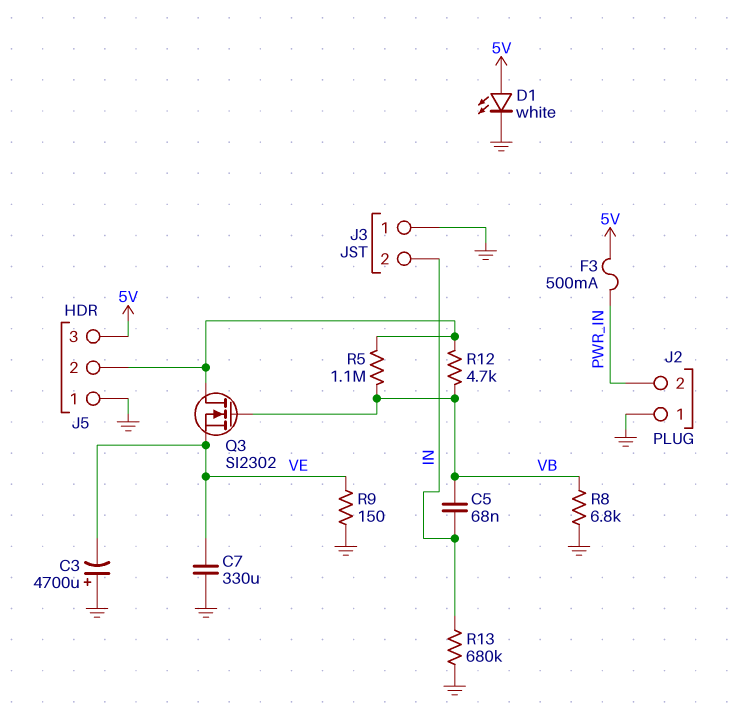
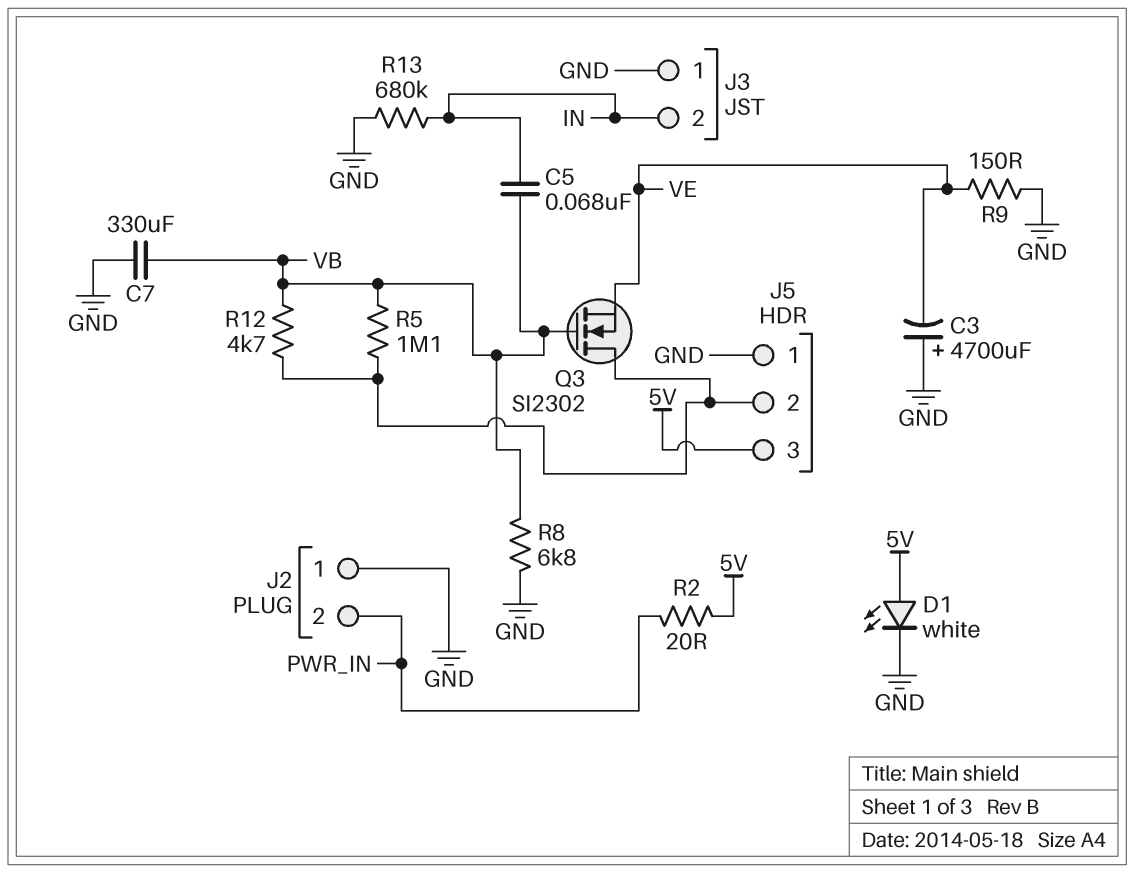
C7: 330uF (GND, VE) -> 330uF (GND, VB)
F3: 500mA (5V, PWR_IN) -> none
R2: none -> 20 (5V, PWR_IN)

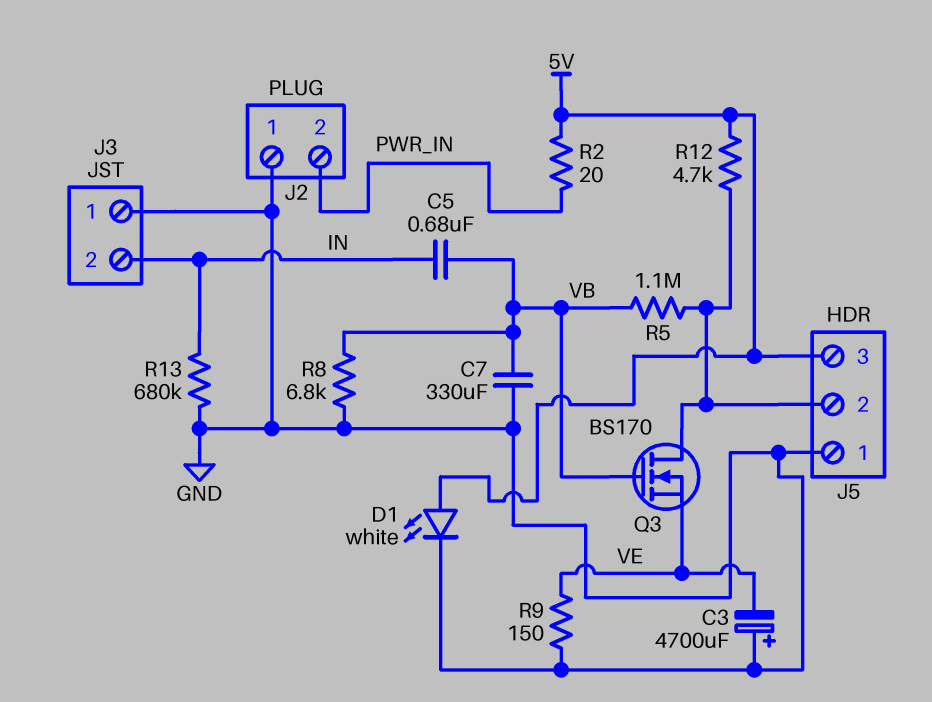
C5: 68nF (IN, VB) -> 680nF (IN, VB)
Q3: NMOS SI2302 (G VB, D J5/2, S VE) -> NMOS BS170 (G VB, D J5/2, S VE)
R12: 4.7k (J5/2, VB) -> 4.7k (5V, J5/2)

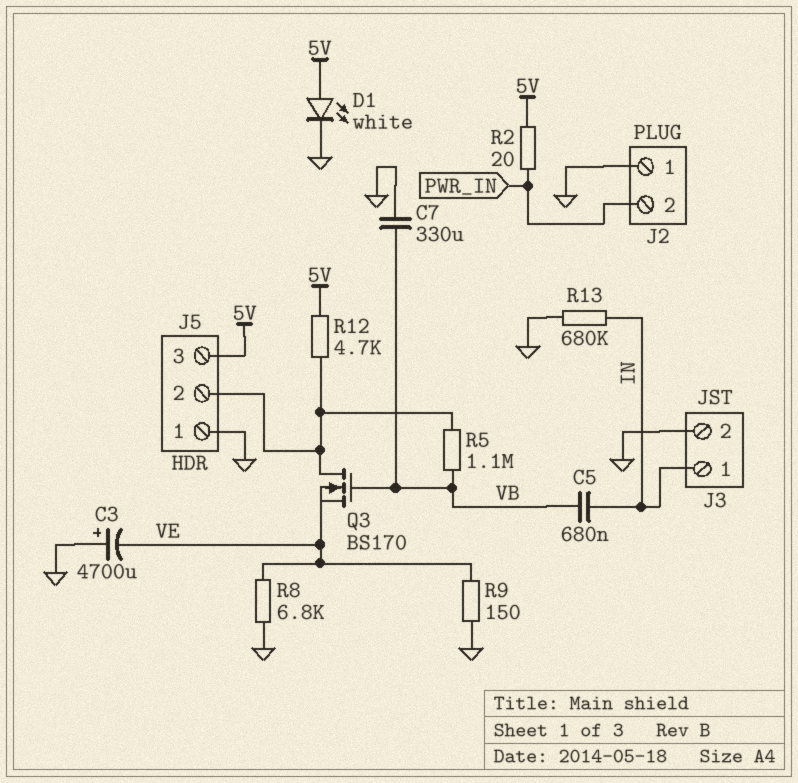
J3 pin 1: GND -> IN
J3 pin 2: IN -> GND
R8: 6.8k (GND, VB) -> 6.8k (GND, VE)

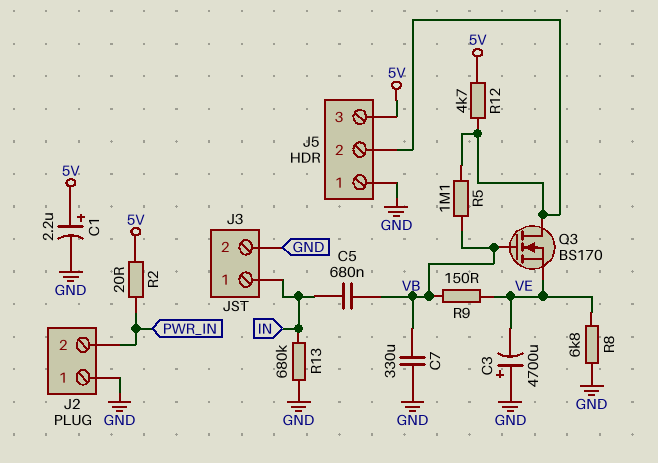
C1: none -> 2.2uF (plus 5V, minus GND)
D1: LED white (A 5V, K GND) -> none
R9: 150 (GND, VE) -> 150 (VB, VE)

